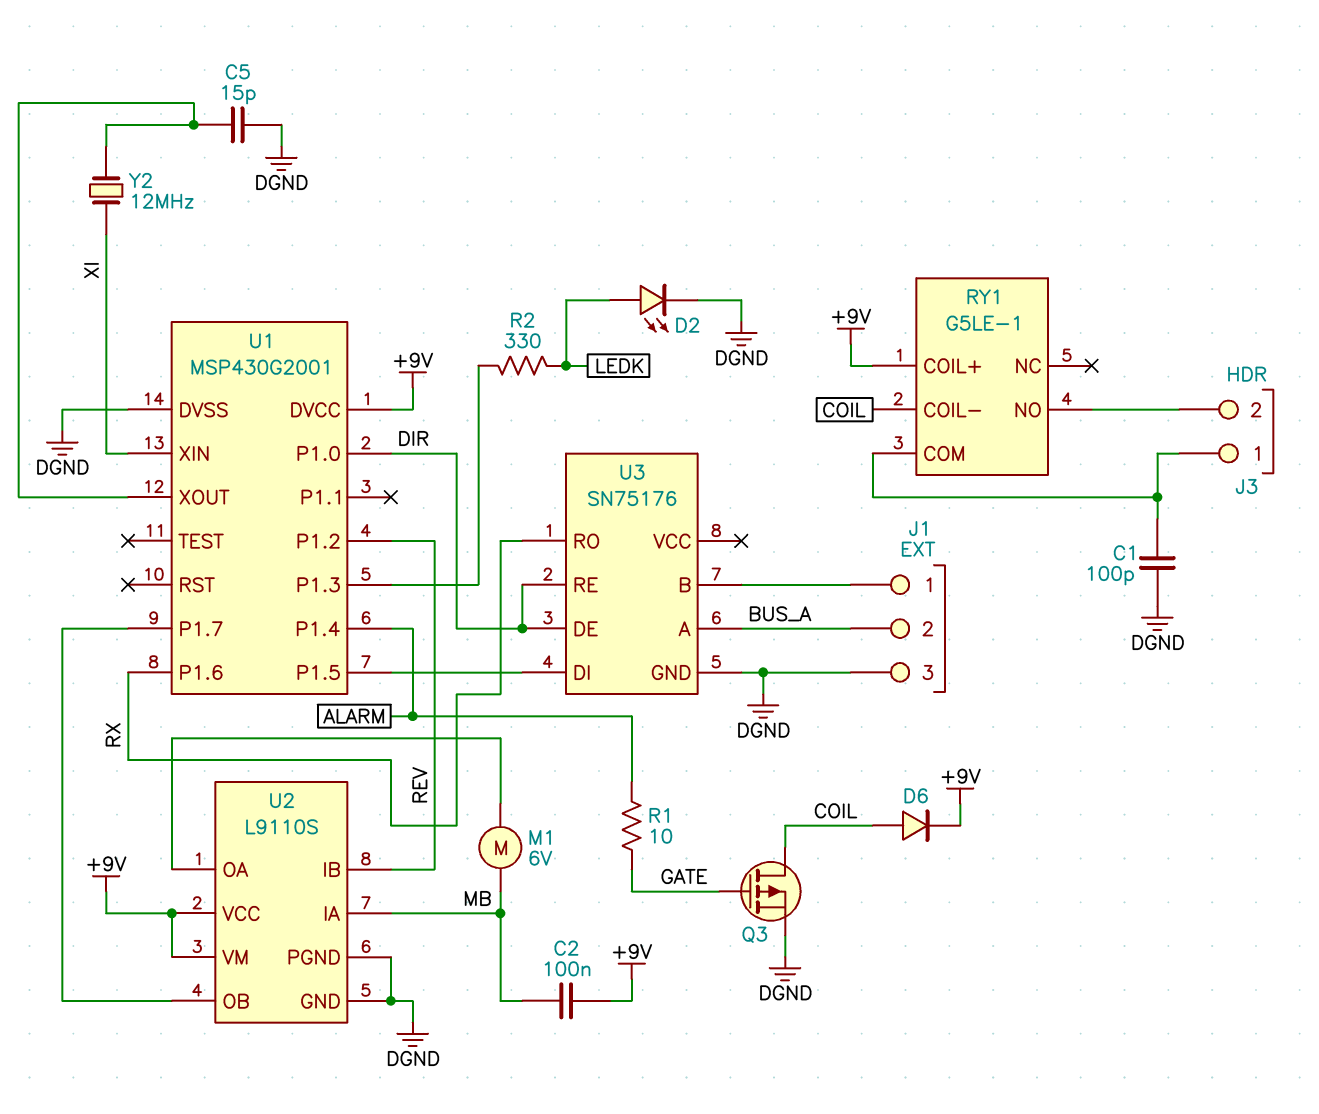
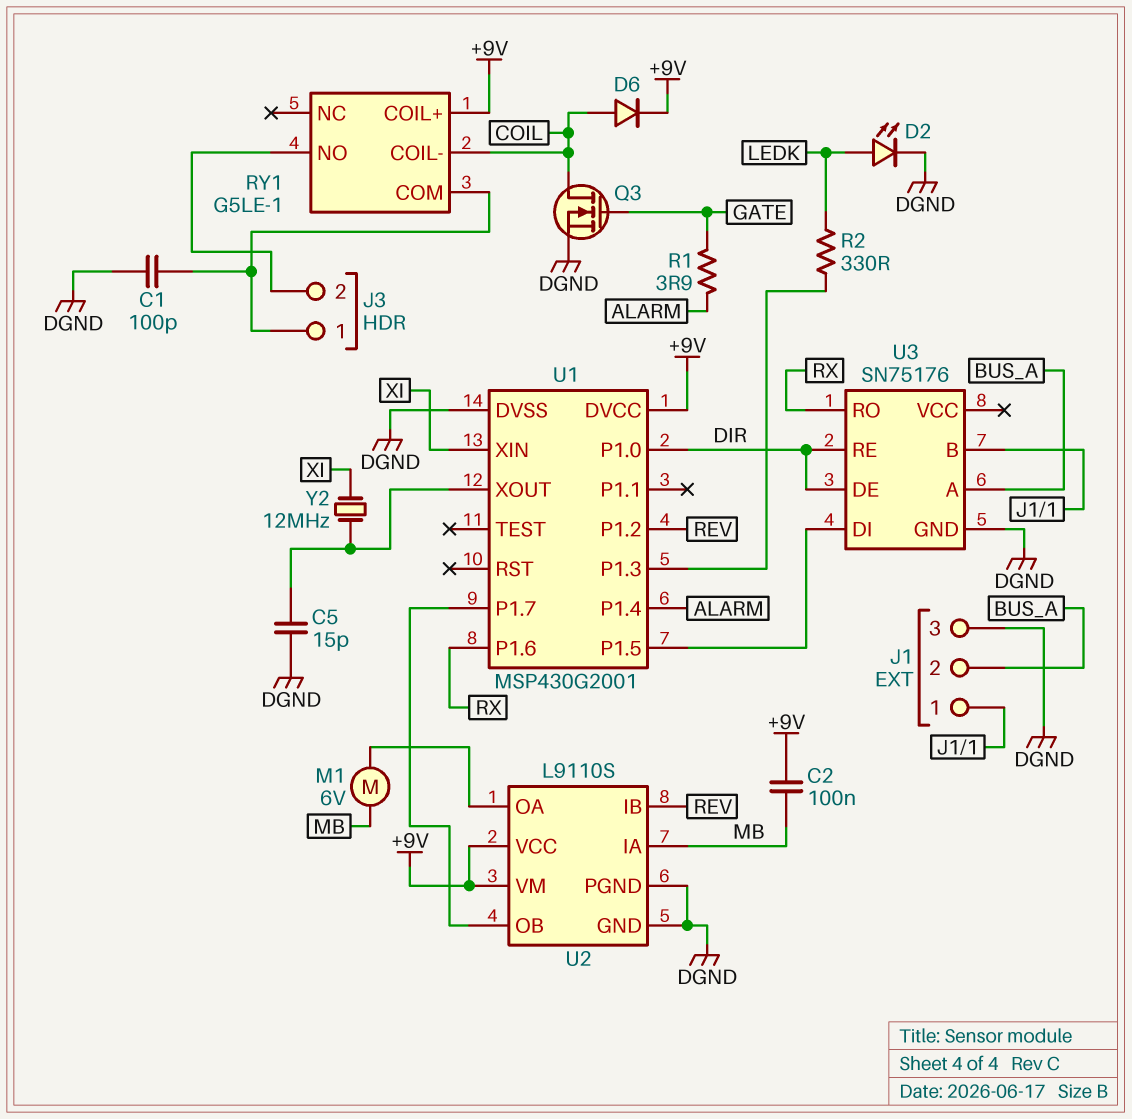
Q3: PMOS (G GATE, D COIL, S DGND) -> NMOS (G GATE, D COIL, S DGND)
R1: 10 (ALARM, GATE) -> 3.9 (ALARM, GATE)

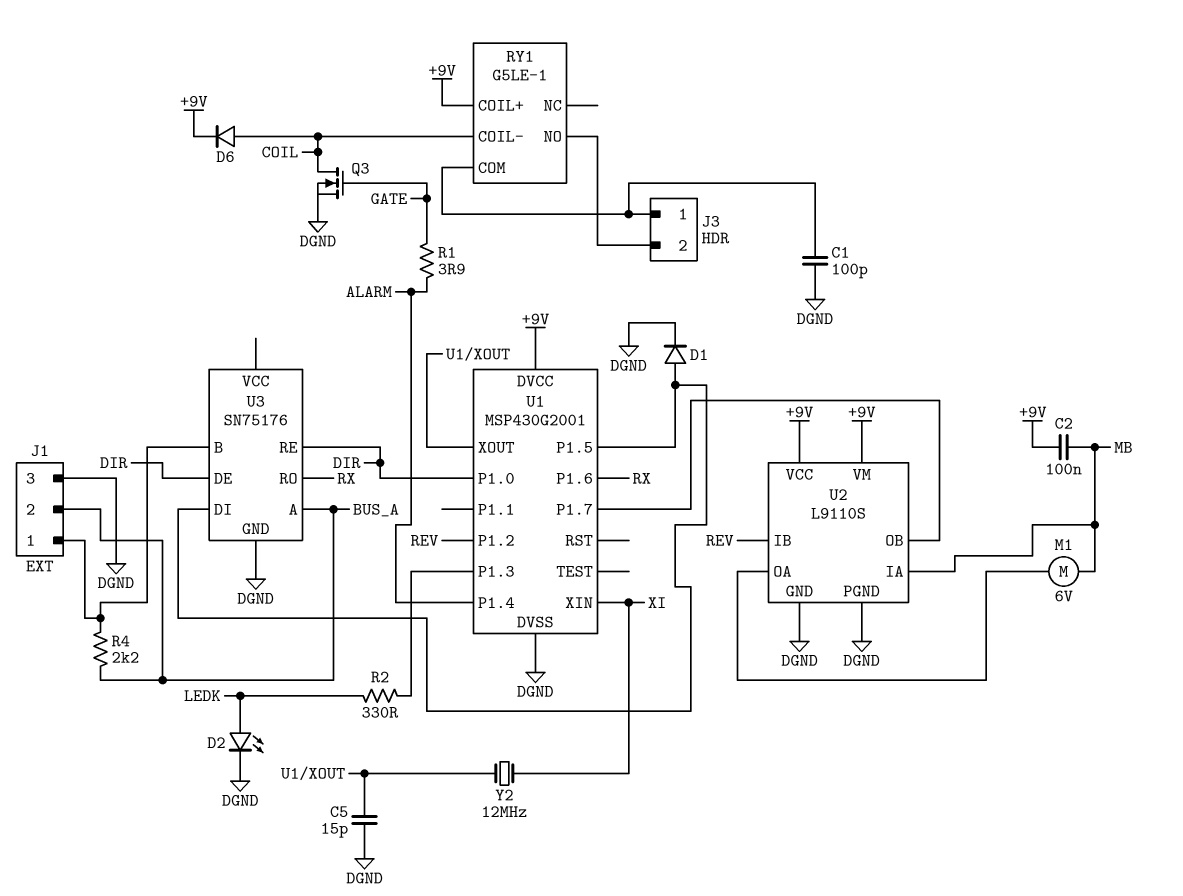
D1: none -> diode (A U1/P1.5, K DGND)
R4: none -> 2.2k (BUS_A, J1/1)

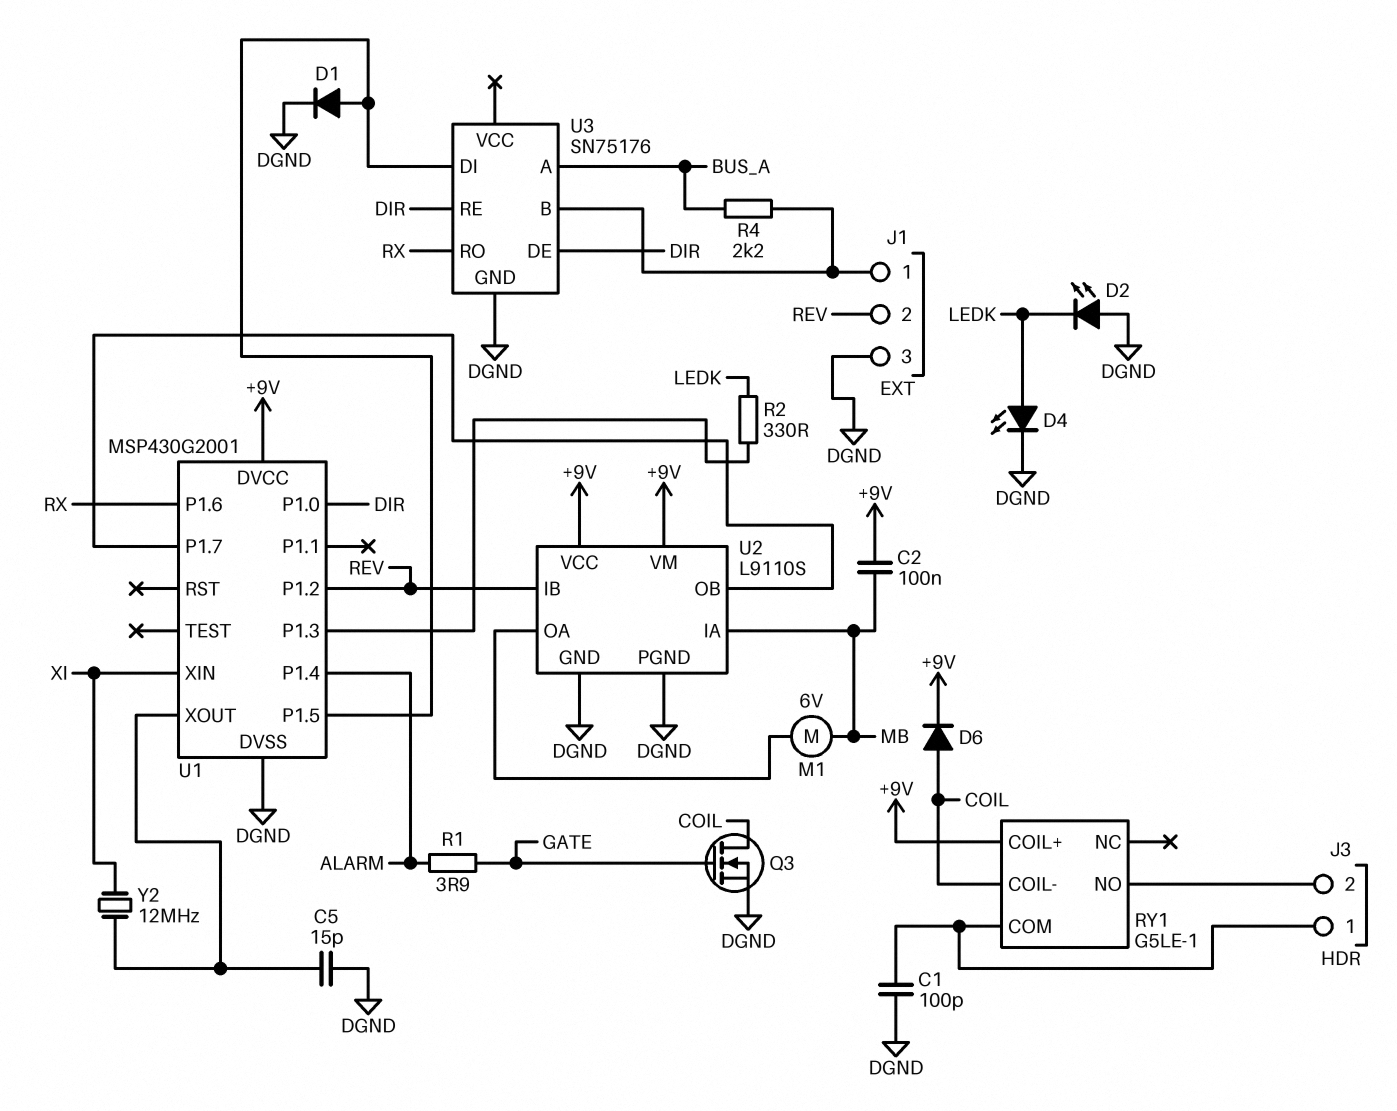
D2: LED (A LEDK, K DGND) -> LED (A DGND, K LEDK)
D4: none -> LED (A LEDK, K DGND)
J1 pin 2: BUS_A -> REV

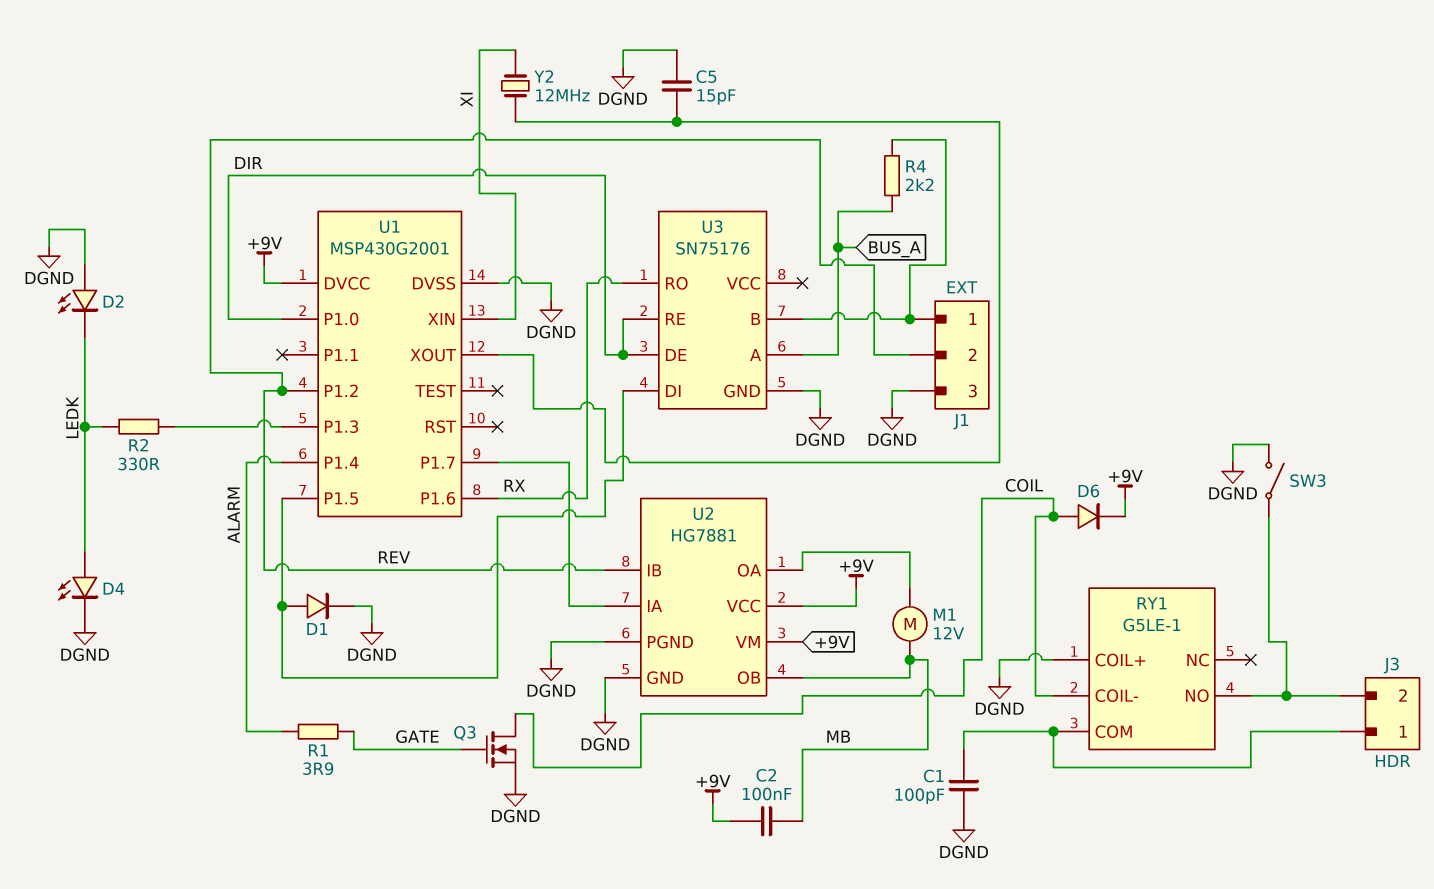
M1: motor 6V (MB, U2/OA) -> motor 12V (MB, U2/OA)
RY1 pin COIL+: +9V -> DGND
SW3: none -> switch (DGND, J3/2)
U2: L9110S -> HG7881
U2 pin IA: MB -> U1/P1.7
U2 pin OB: U1/P1.7 -> MB

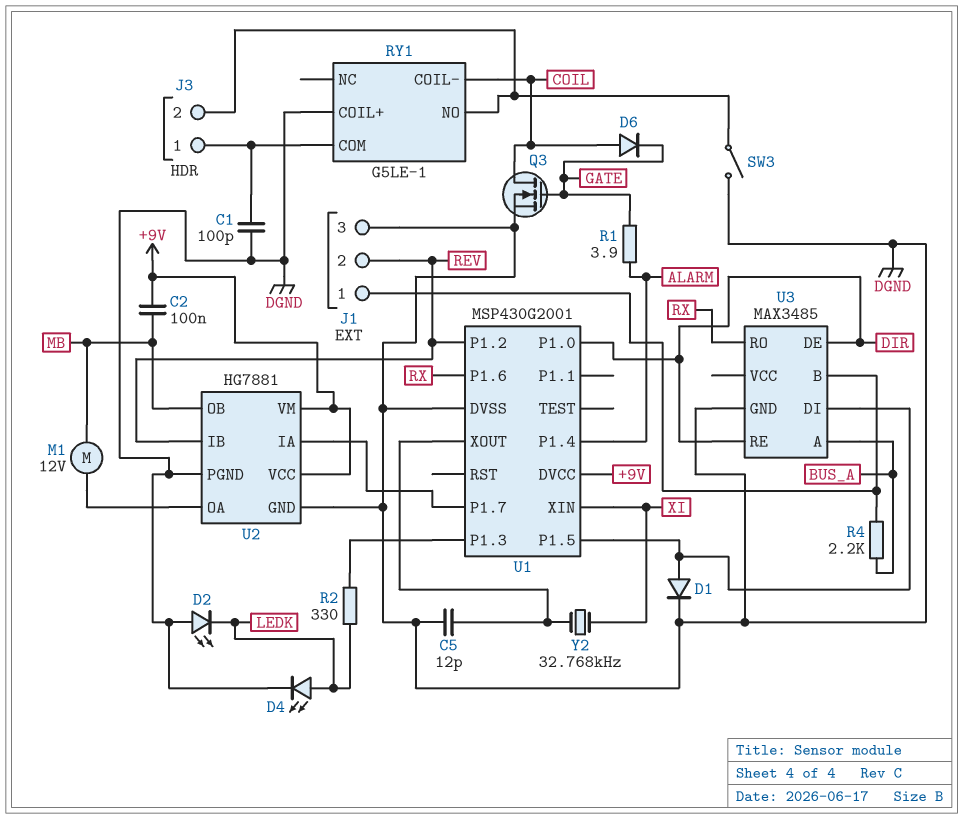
C5: 15pF (DGND, U1/XOUT) -> 12pF (DGND, U1/XOUT)
D6: diode (A COIL, K +9V) -> diode (A COIL, K GATE)
U3: SN75176 -> MAX3485
Y2: 12MHz (U1/XOUT, XI) -> 32.768kHz (U1/XOUT, XI)

